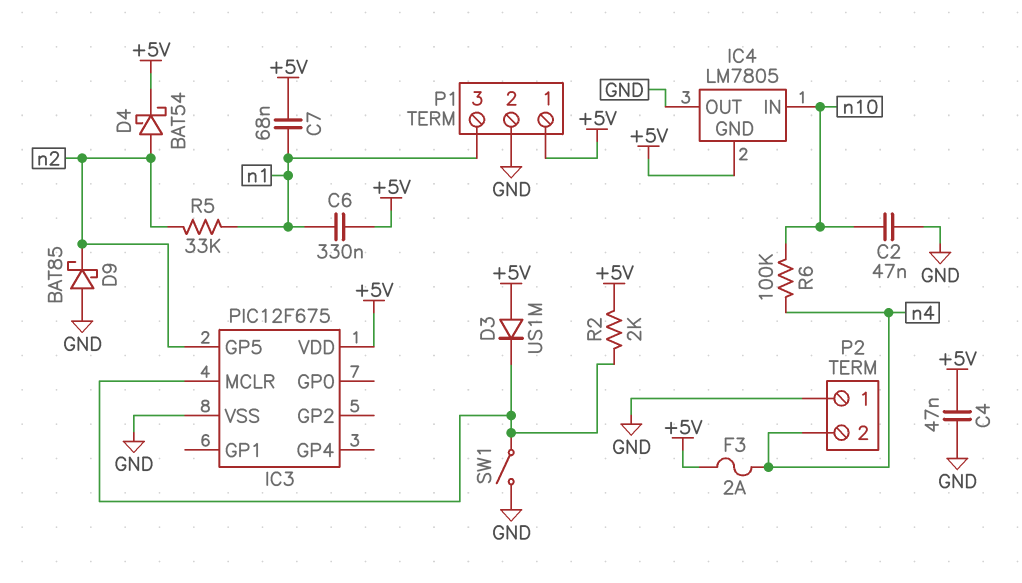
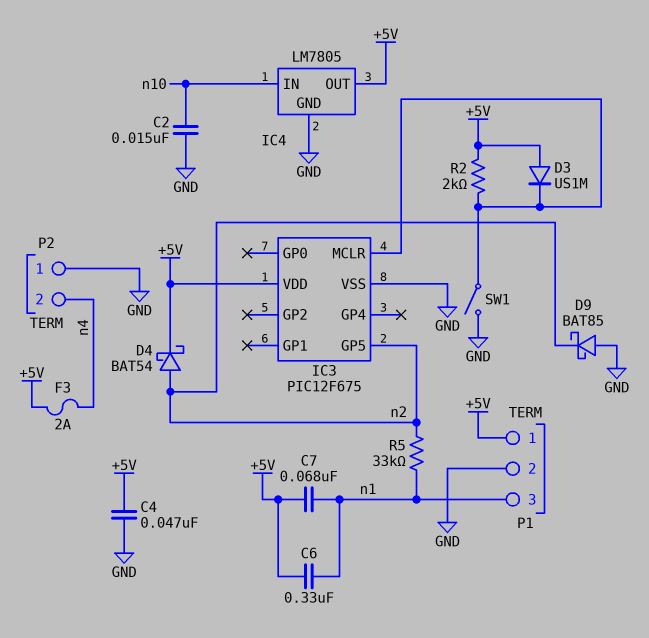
C2: 47nF (GND, n10) -> 15nF (GND, n10)
IC4 pin GND: +5V -> GND
IC4 pin OUT: GND -> +5V
R6: 100k (n4, n10) -> none

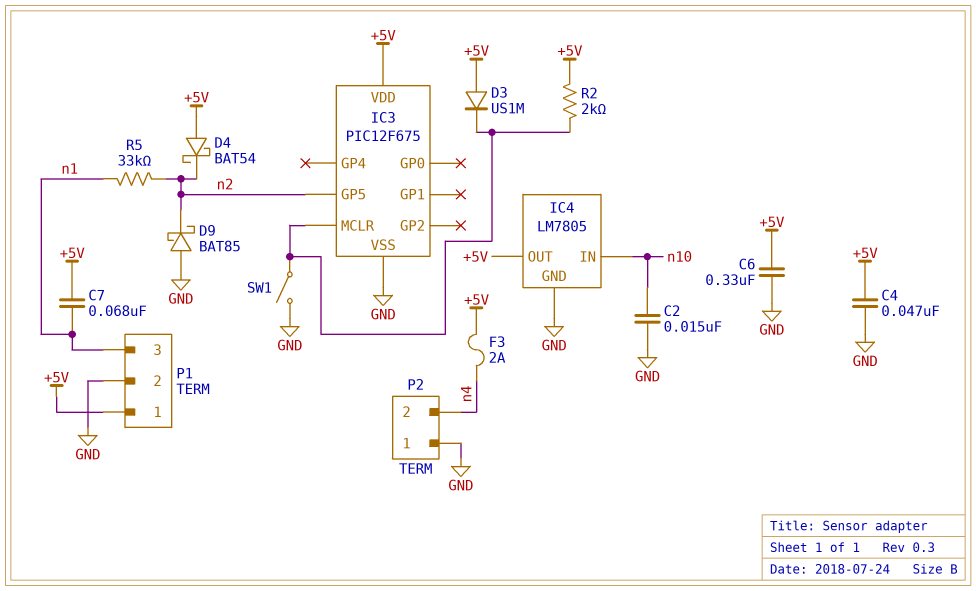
C6: 330nF (+5V, n1) -> 330nF (+5V, GND)
D4: schottky BAT54 (A n2, K +5V) -> schottky BAT54 (A +5V, K n2)

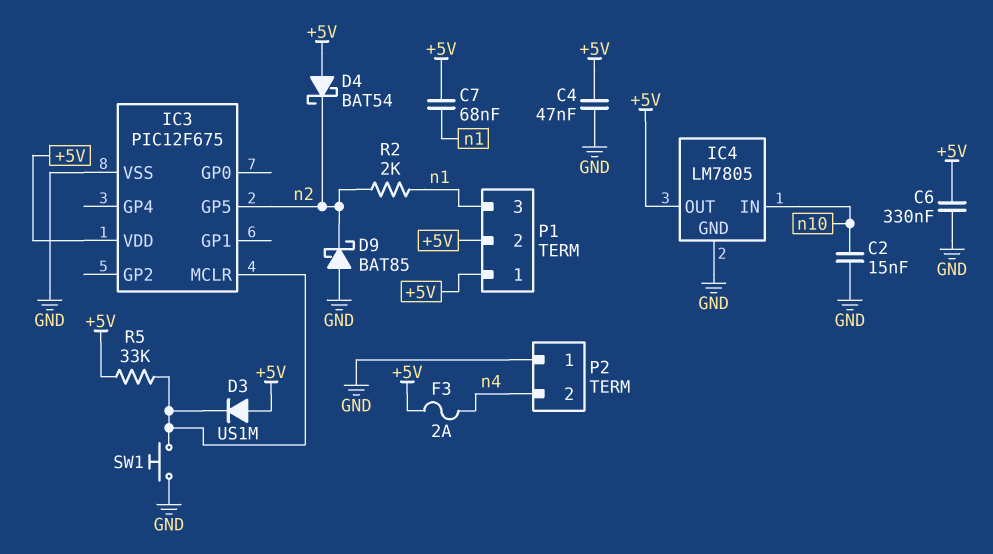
P1 pin 2: GND -> +5V
R2: 2k (+5V, IC3/MCLR) -> 2k (n1, n2)
R5: 33k (n1, n2) -> 33k (+5V, IC3/MCLR)
SW1: switch (GND, IC3/MCLR) -> button (GND, IC3/MCLR)

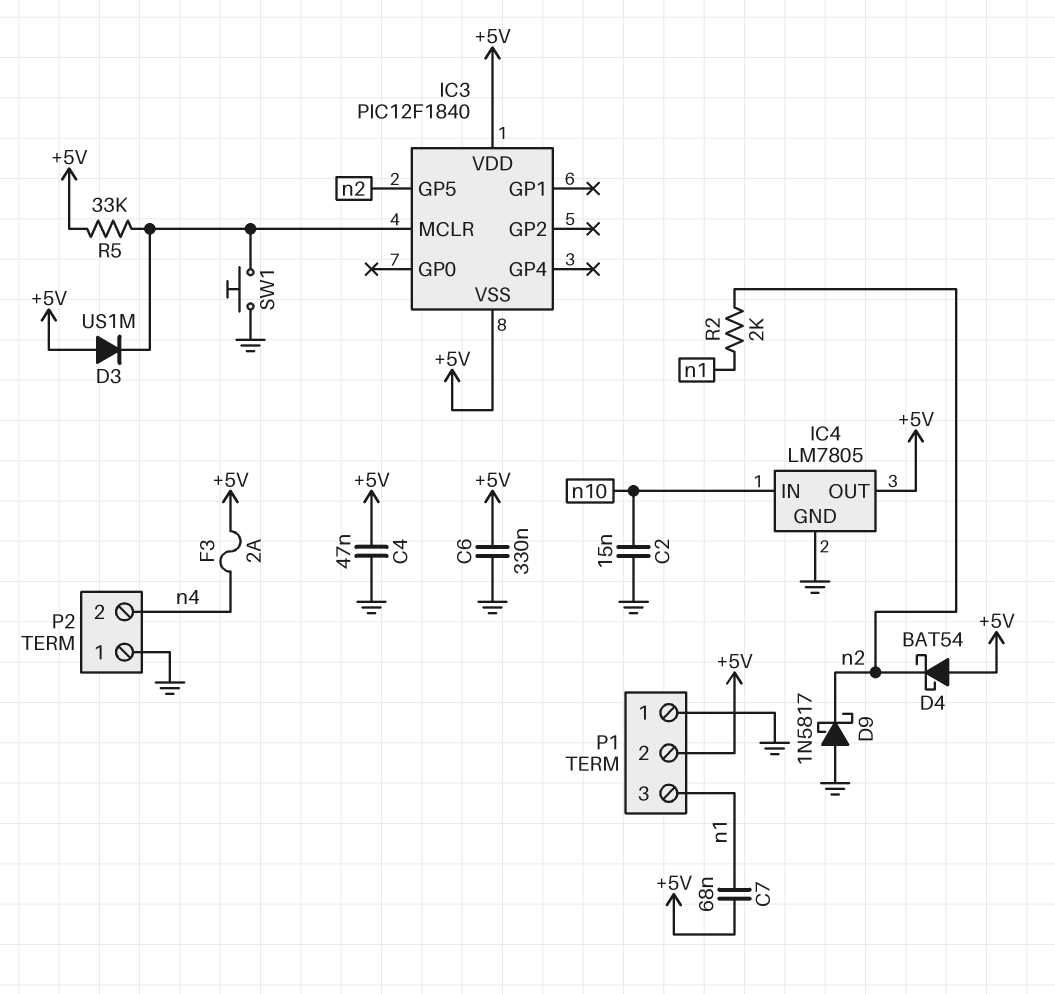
D9: schottky BAT85 (A GND, K n2) -> schottky 1N5817 (A GND, K n2)
IC3: PIC12F675 -> PIC12F1840
IC3 pin VSS: GND -> +5V
P1 pin 1: +5V -> GND

